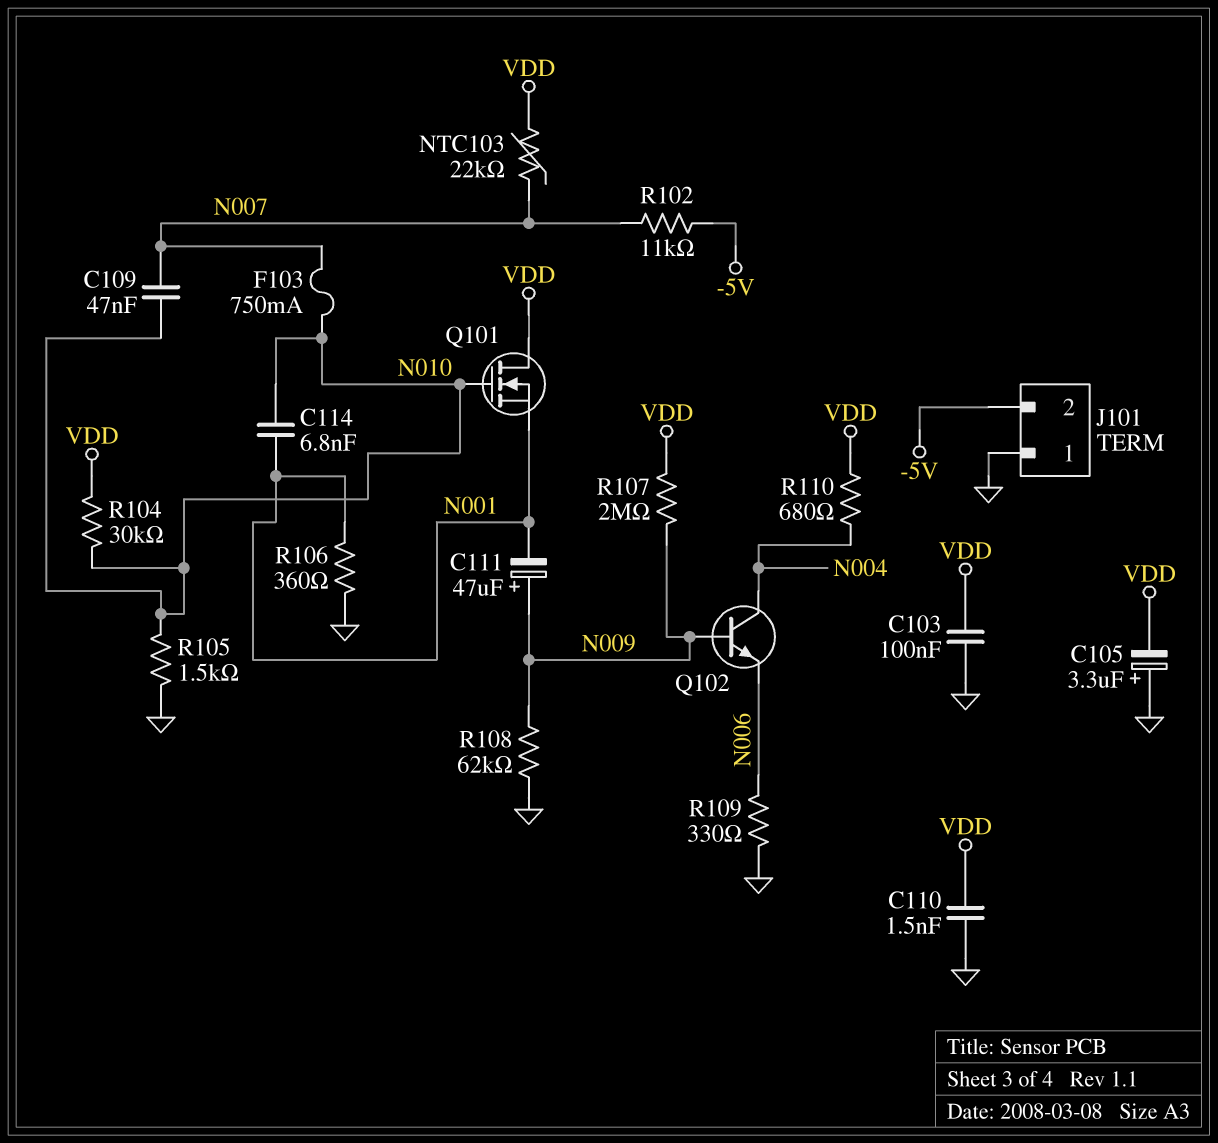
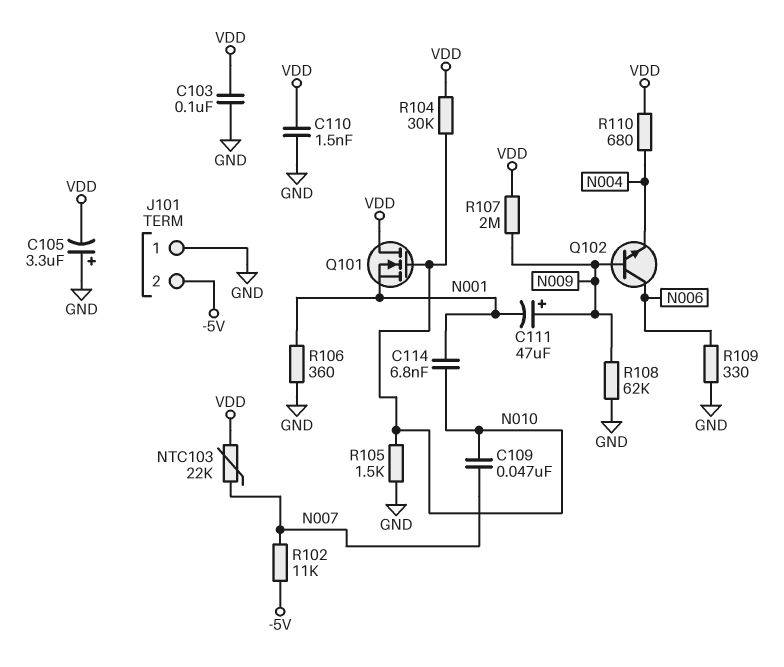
F103: 750mA (N007, N010) -> none
Q102: NPN (B N009, C N004, E N006) -> NPN (B N009, C N006, E N004)

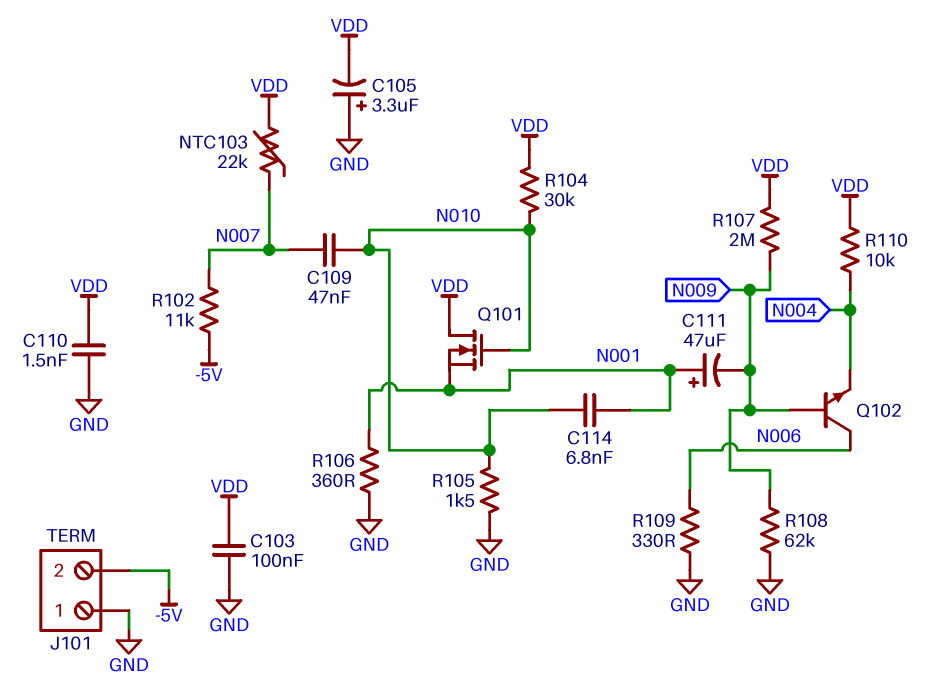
C111: 47uF (plus N009, minus N001) -> 47uF (plus N001, minus N009)
R110: 680 (N004, VDD) -> 10k (N004, VDD)

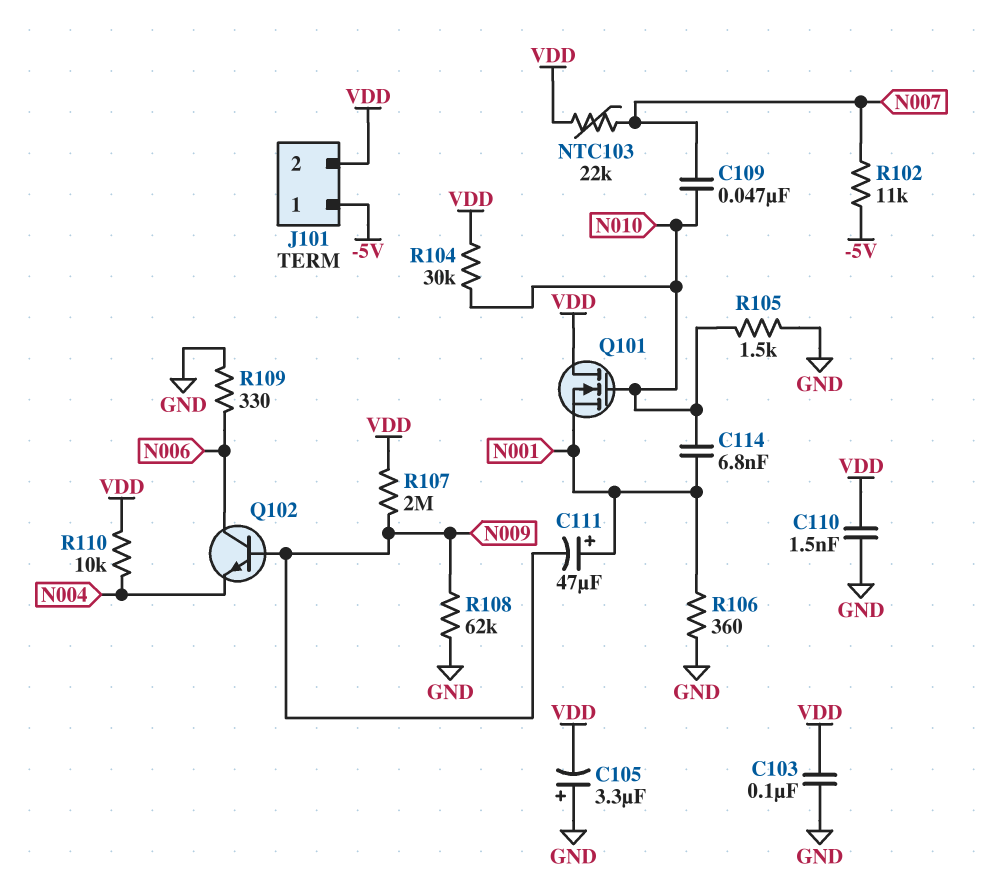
J101 pin 1: GND -> -5V
J101 pin 2: -5V -> VDD

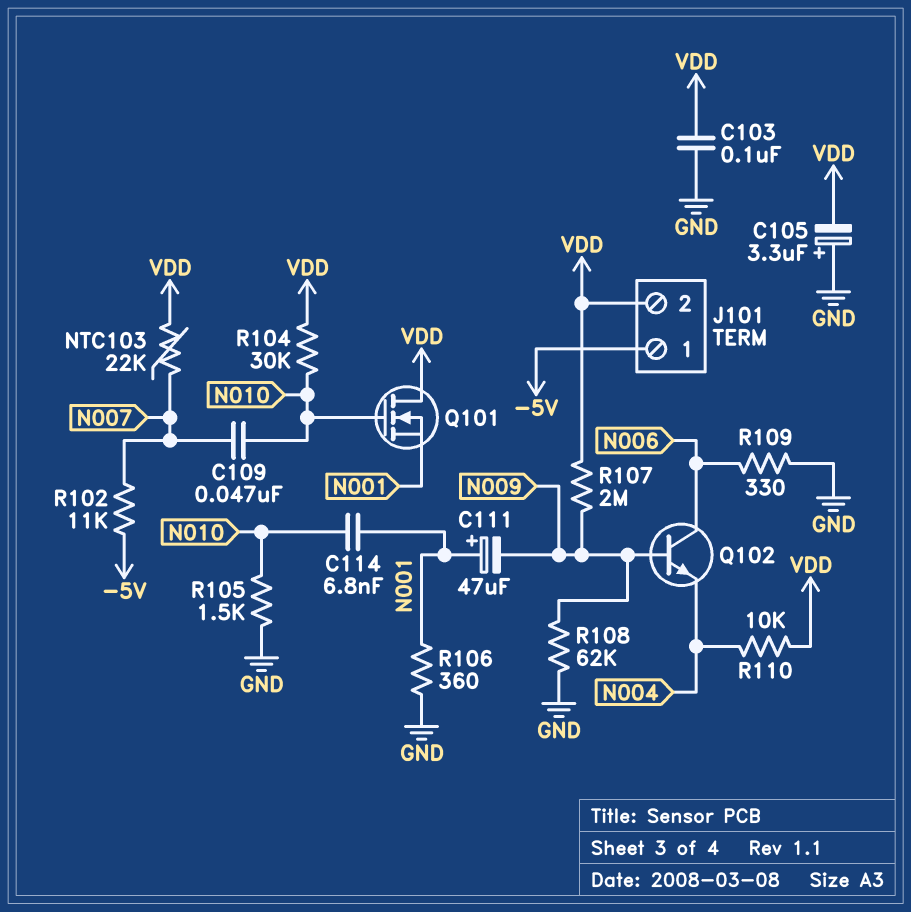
C110: 1.5nF (GND, VDD) -> none

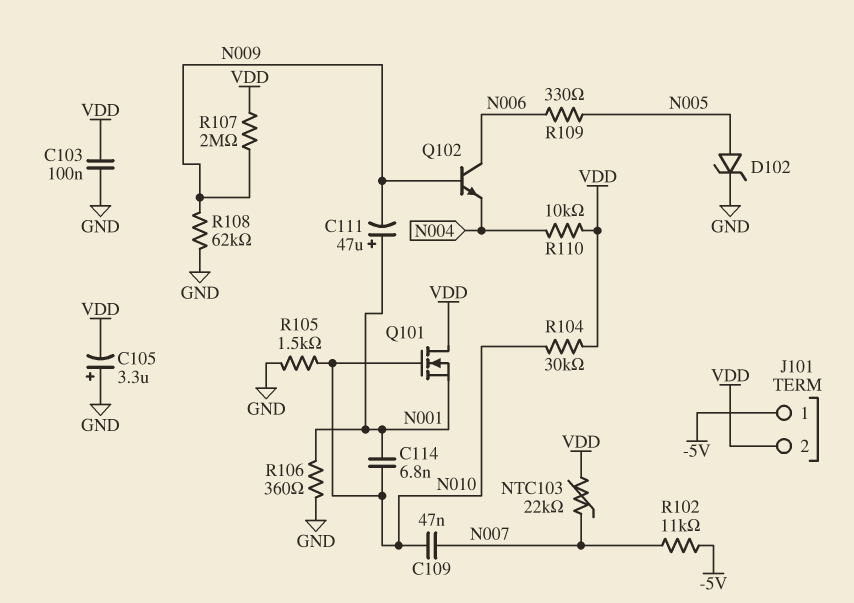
D102: none -> zener (A N005, K GND)
R109: 330 (GND, N006) -> 330 (N005, N006)

